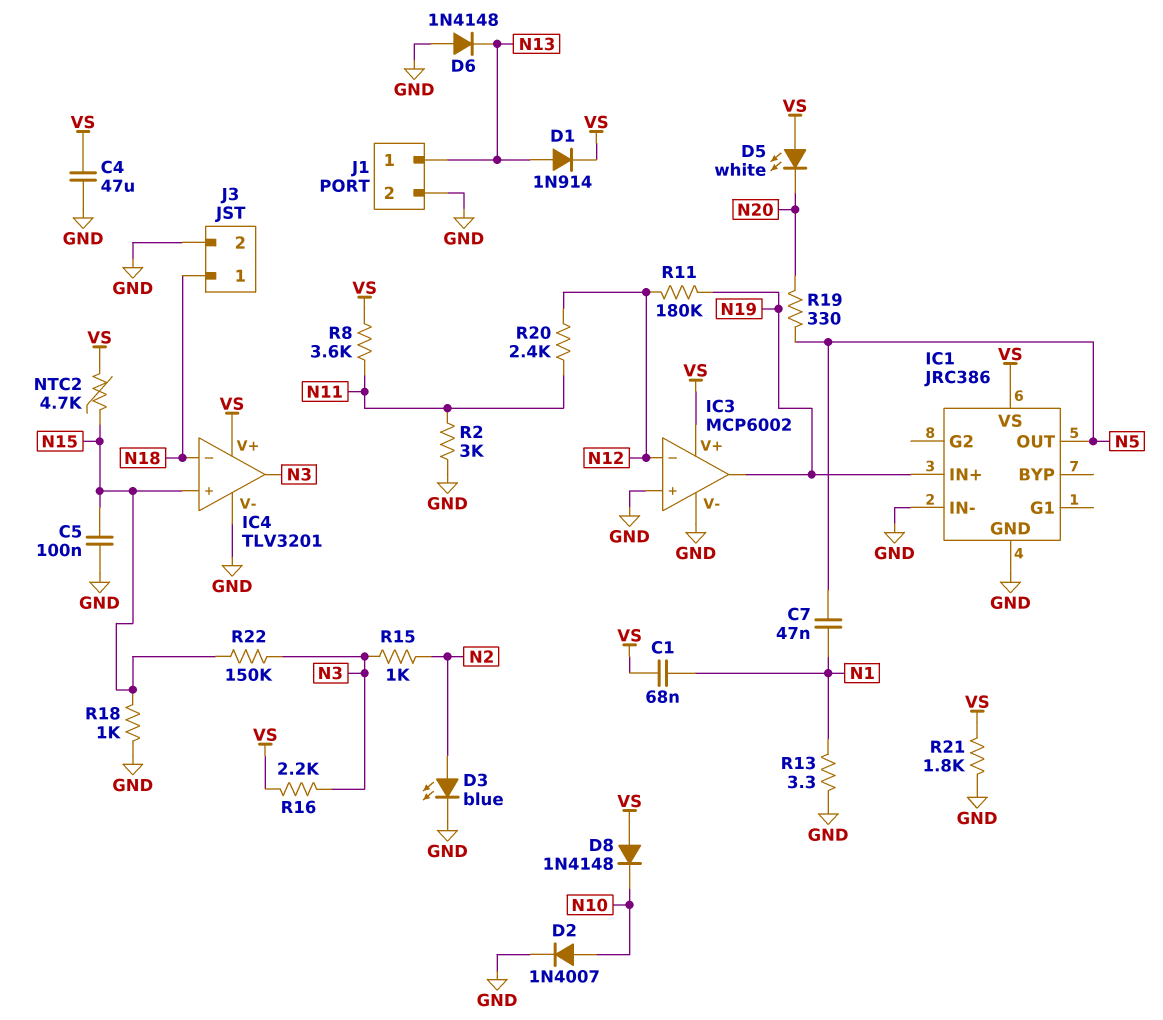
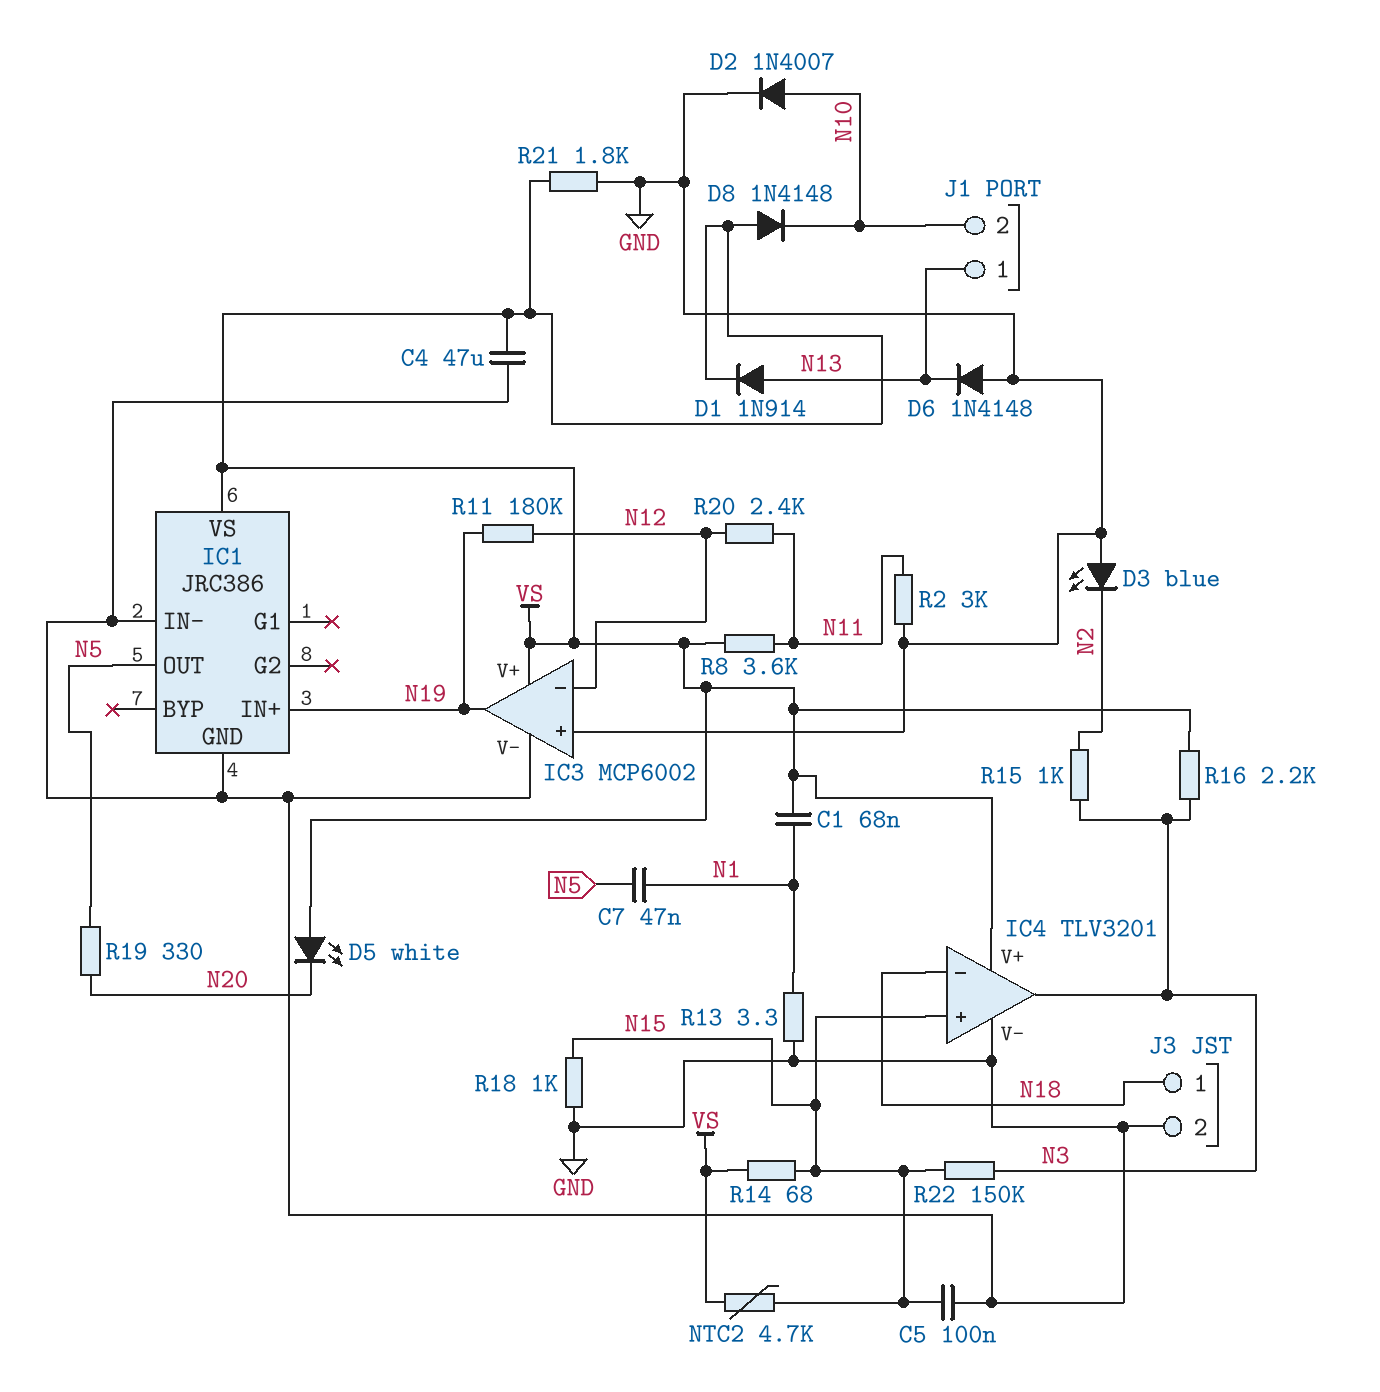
D3: LED blue (A N2, K GND) -> LED blue (A GND, K N2)
J1 pin 2: GND -> N10
R14: none -> 68 (N15, VS)

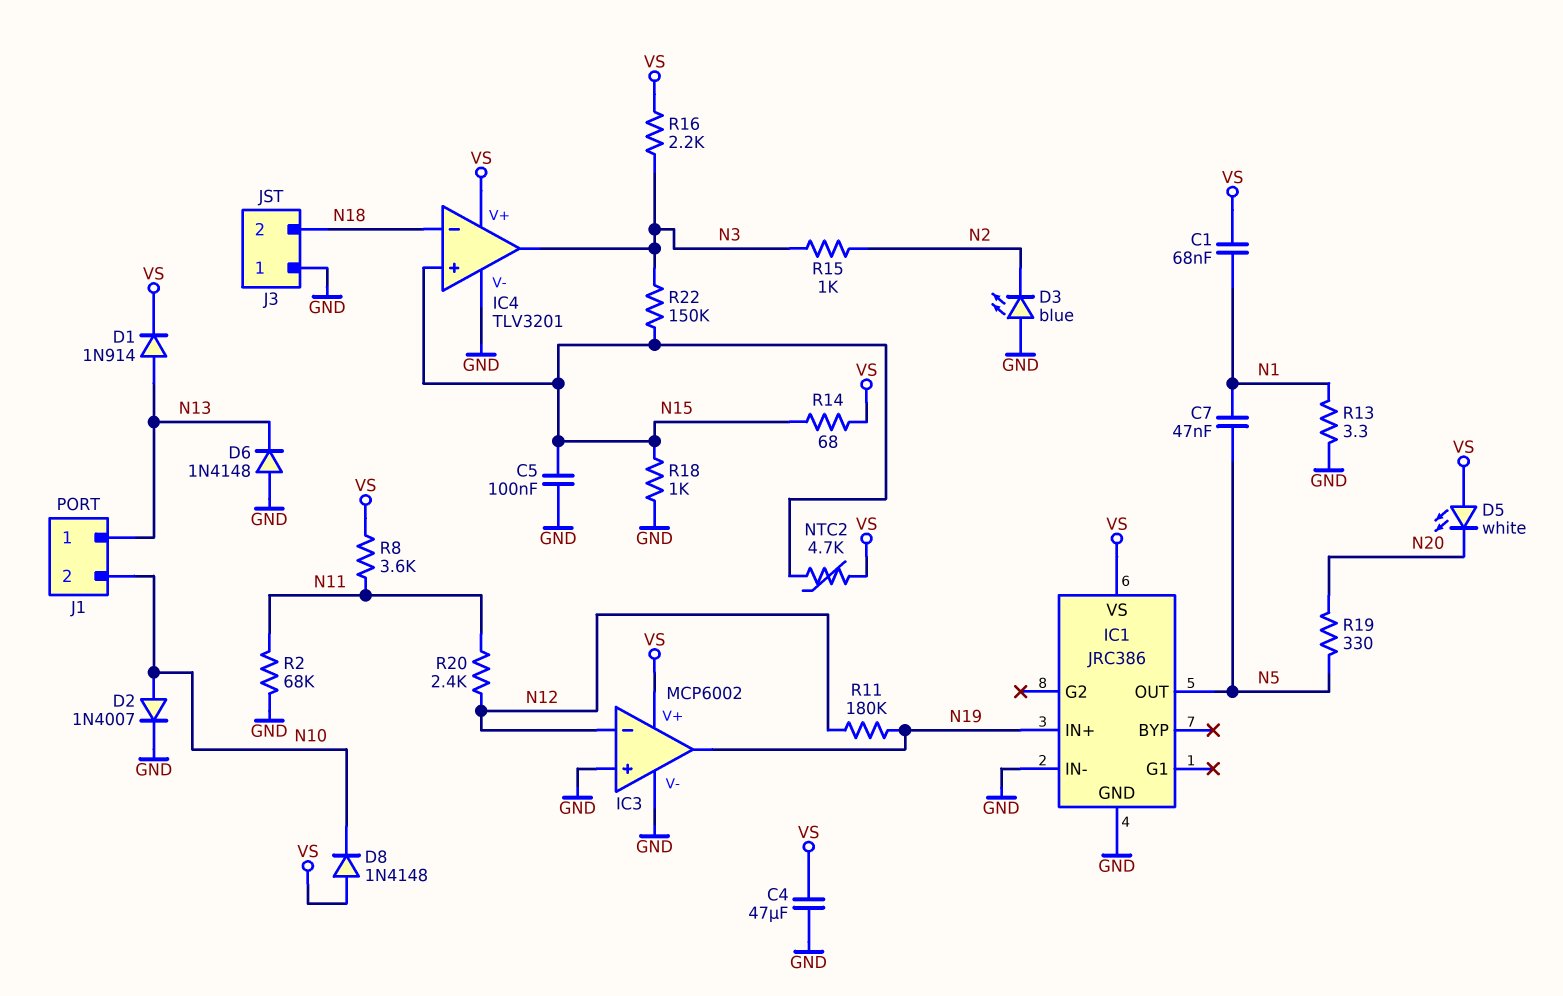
J3 pin 1: N18 -> GND
J3 pin 2: GND -> N18
R2: 3k (GND, N11) -> 68k (GND, N11)
R21: 1.8k (GND, VS) -> none

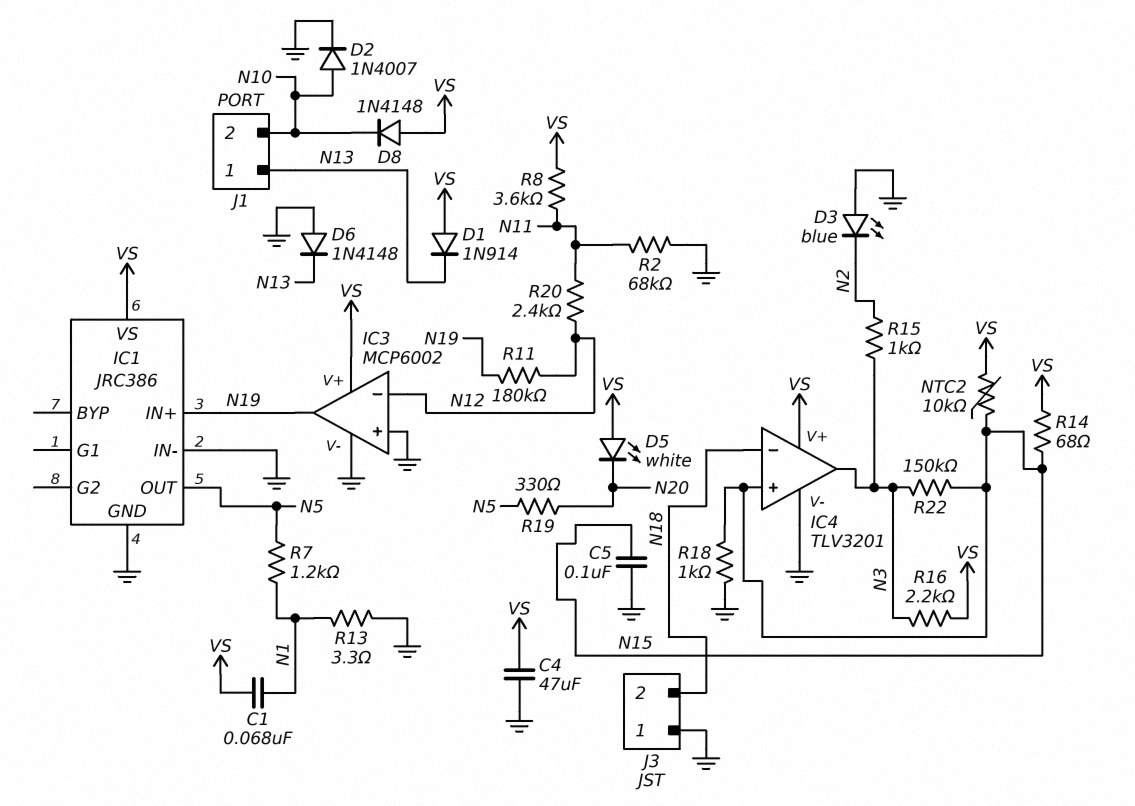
C7: 47nF (N1, N5) -> none
D1: diode 1N914 (A N13, K VS) -> diode 1N914 (A VS, K N13)
NTC2: 4.7k (N15, VS) -> 10k (N15, VS)
R7: none -> 1.2k (N1, N5)

